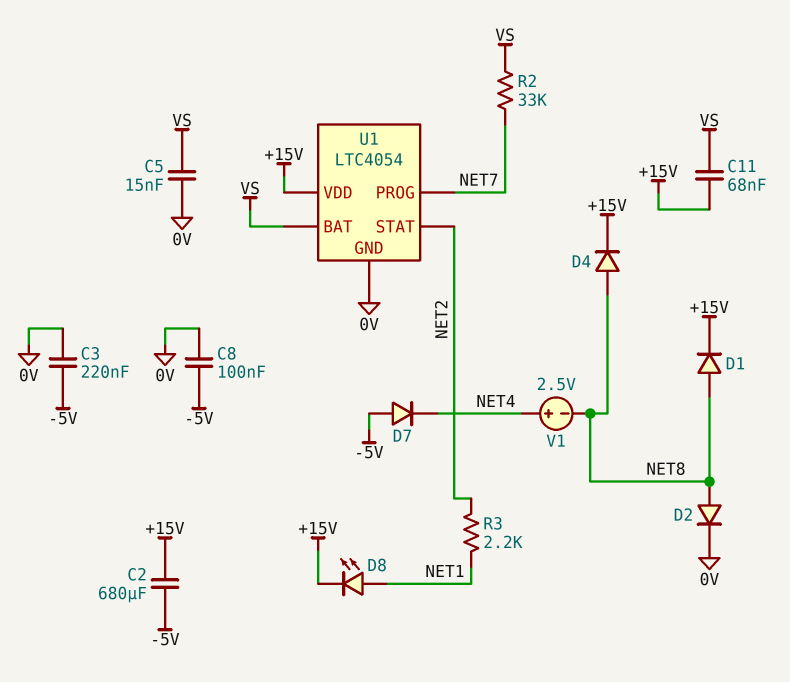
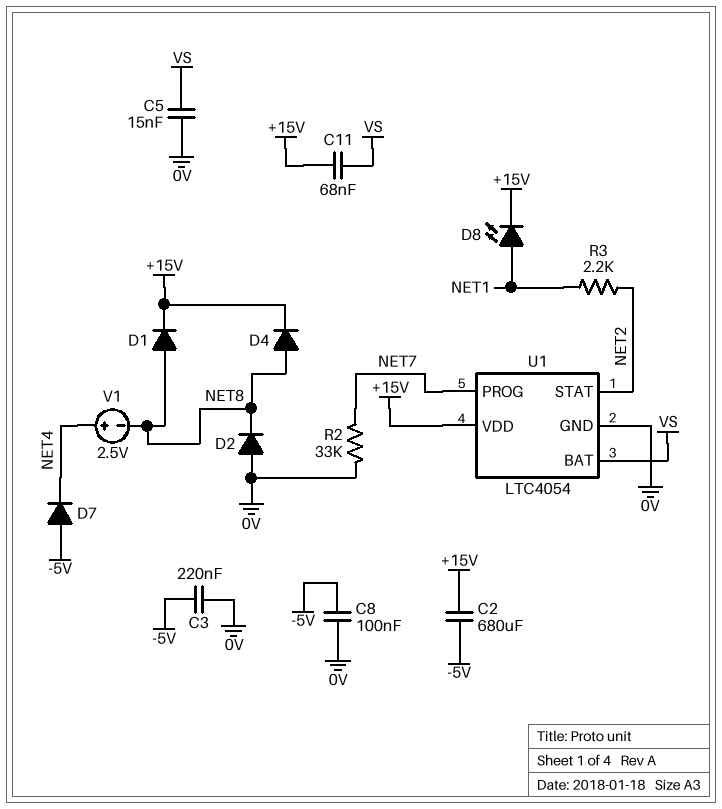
D2: diode (A NET8, K 0V) -> diode (A 0V, K NET8)
R2: 33k (NET7, VS) -> 33k (0V, NET7)

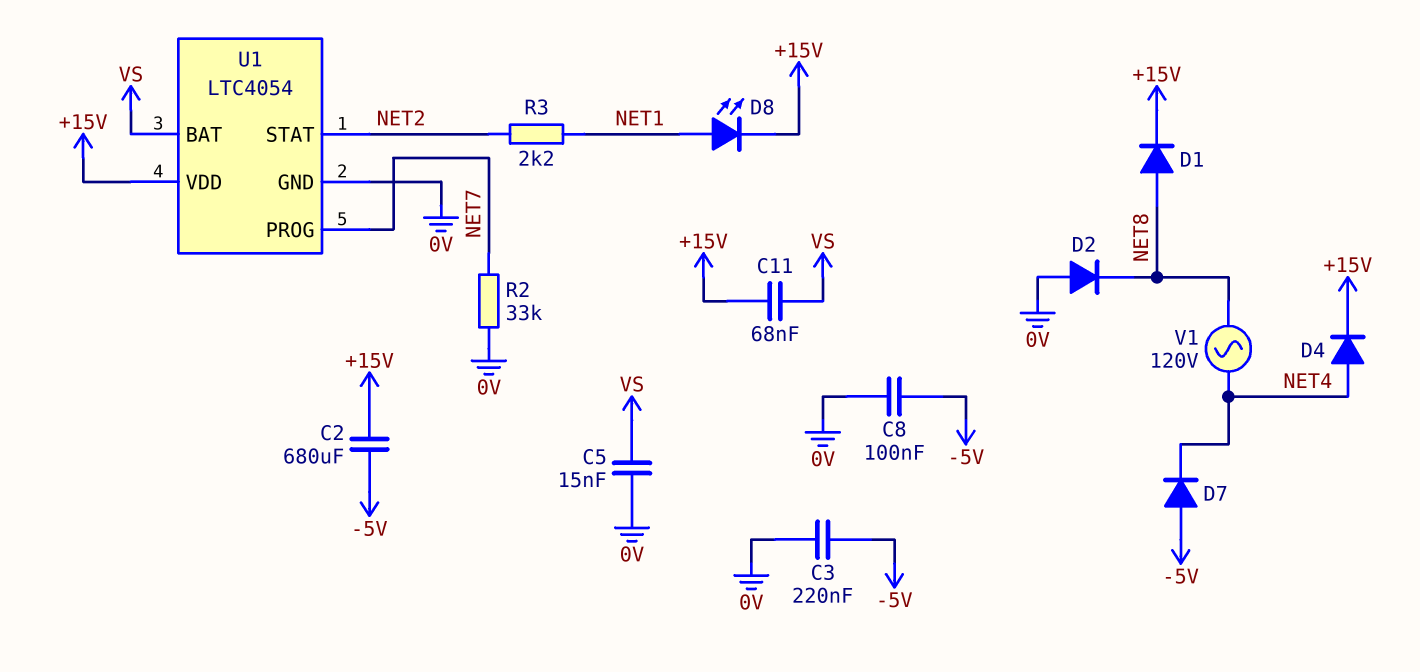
D4: diode (A NET8, K +15V) -> diode (A NET4, K +15V)
V1: 2.5V (plus NET4, minus NET8) -> AC 120V (NET4, NET8)

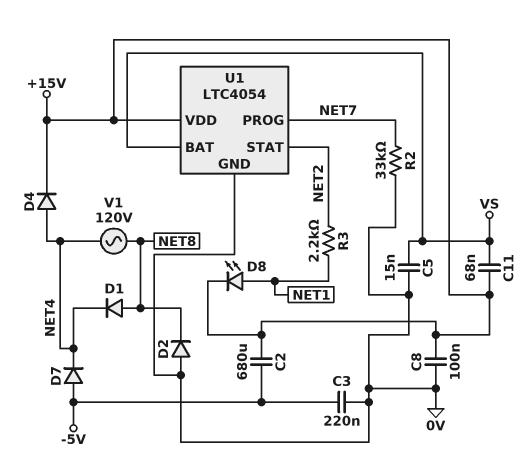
C8: 100nF (-5V, 0V) -> 100nF (+15V, 0V)
D1: diode (A NET8, K +15V) -> diode (A NET8, K NET4)

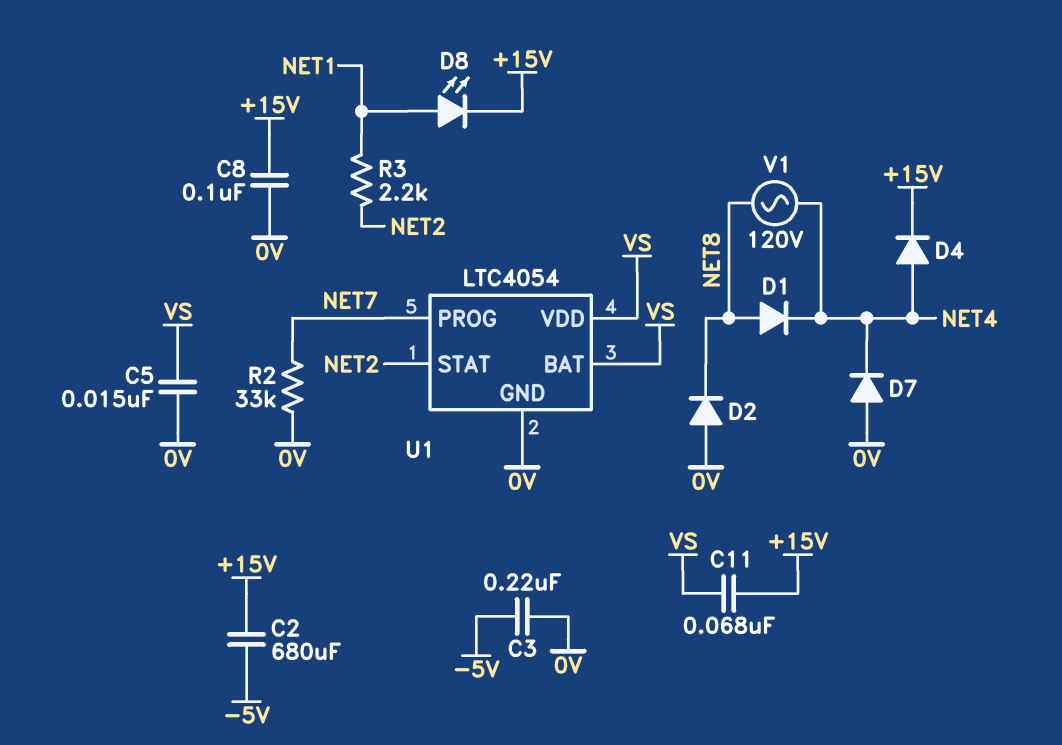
D7: diode (A -5V, K NET4) -> diode (A 0V, K NET4)
U1 pin VDD: +15V -> VS

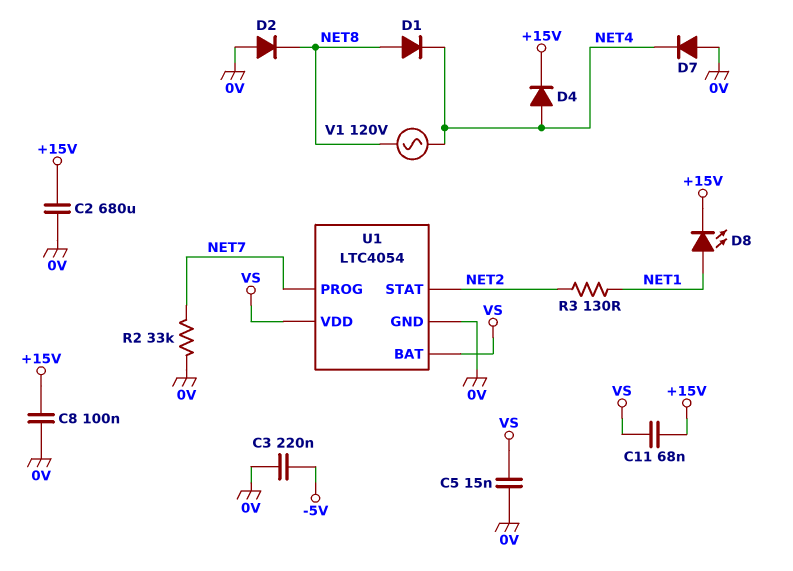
C2: 680uF (+15V, -5V) -> 680uF (+15V, 0V)
R3: 2.2k (NET1, NET2) -> 130 (NET1, NET2)

